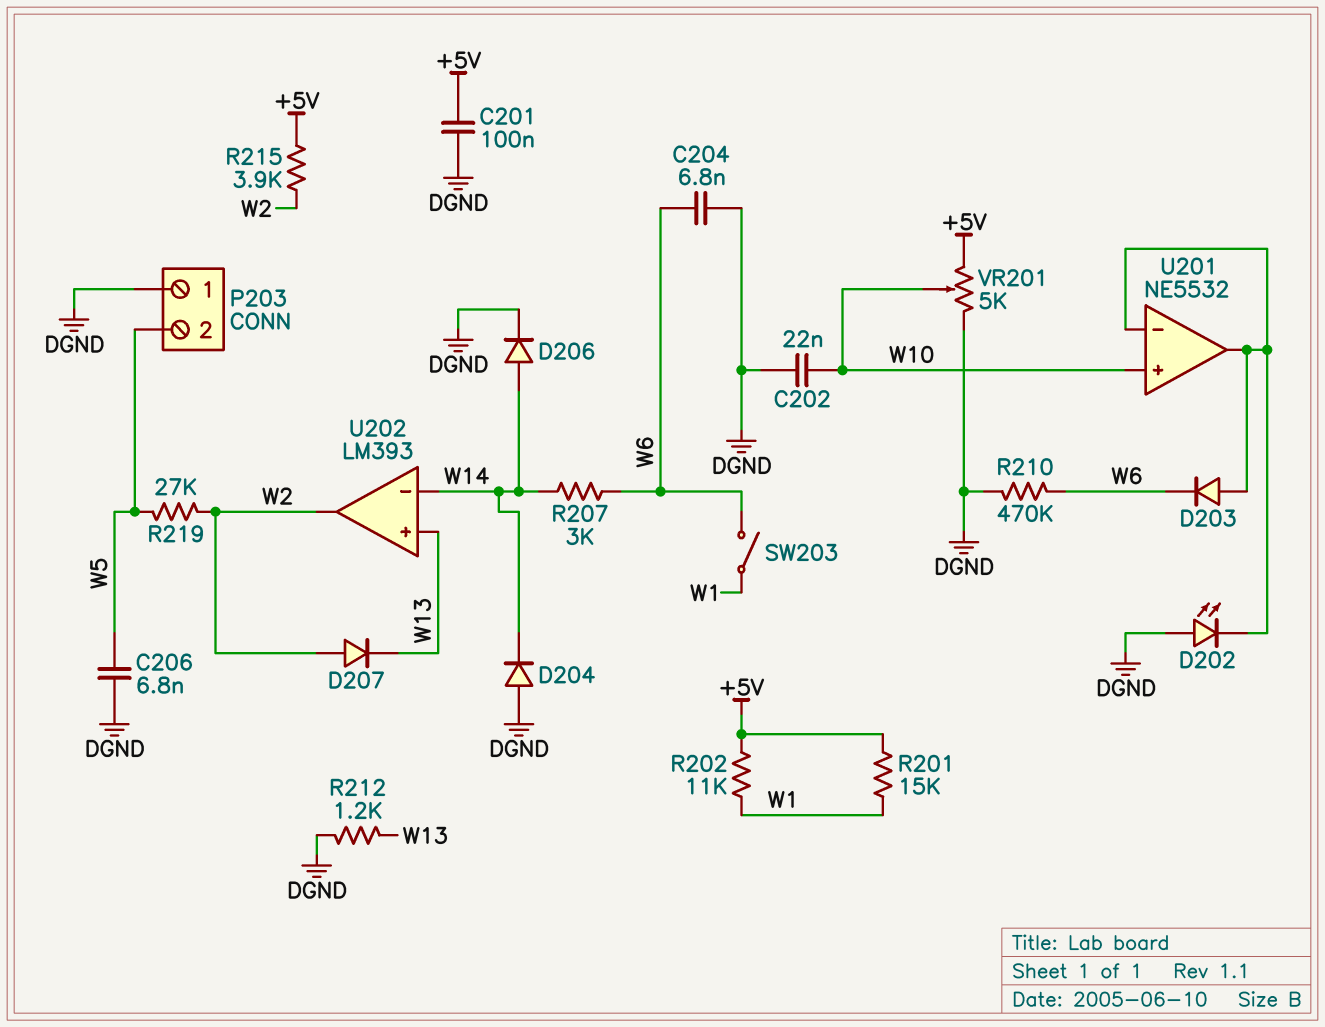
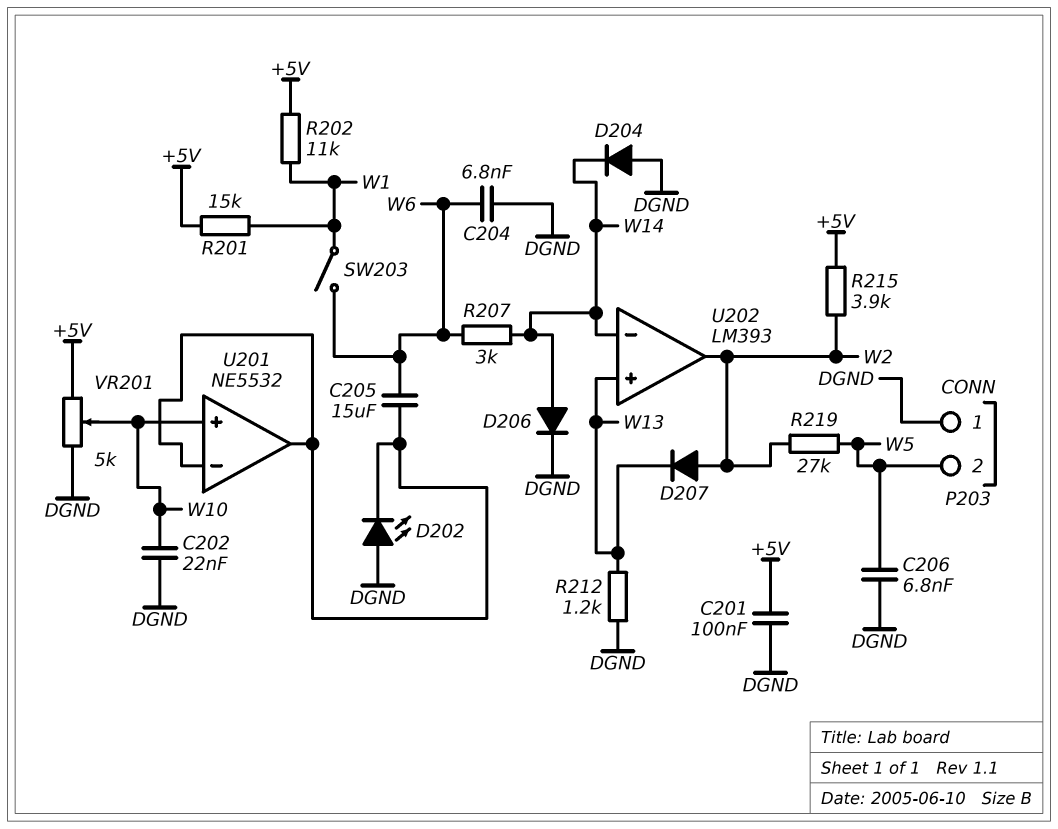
C205: none -> 15uF (U201/in-, W6)
D203: diode (A U201/in-, K W6) -> none
R210: 470k (DGND, W6) -> none

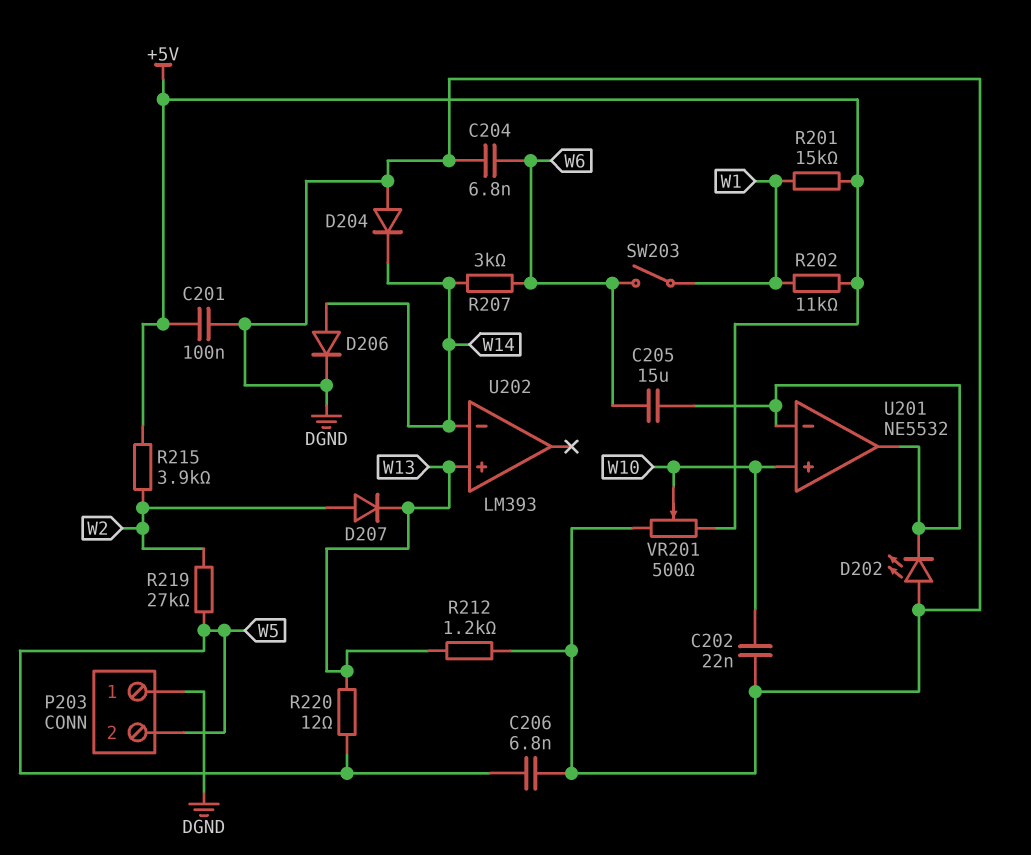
R220: none -> 12 (W5, W13)
U202 pin out: W2 -> none
VR201: 5k (+5V, DGND, wiper W10) -> 500 (+5V, DGND, wiper W10)

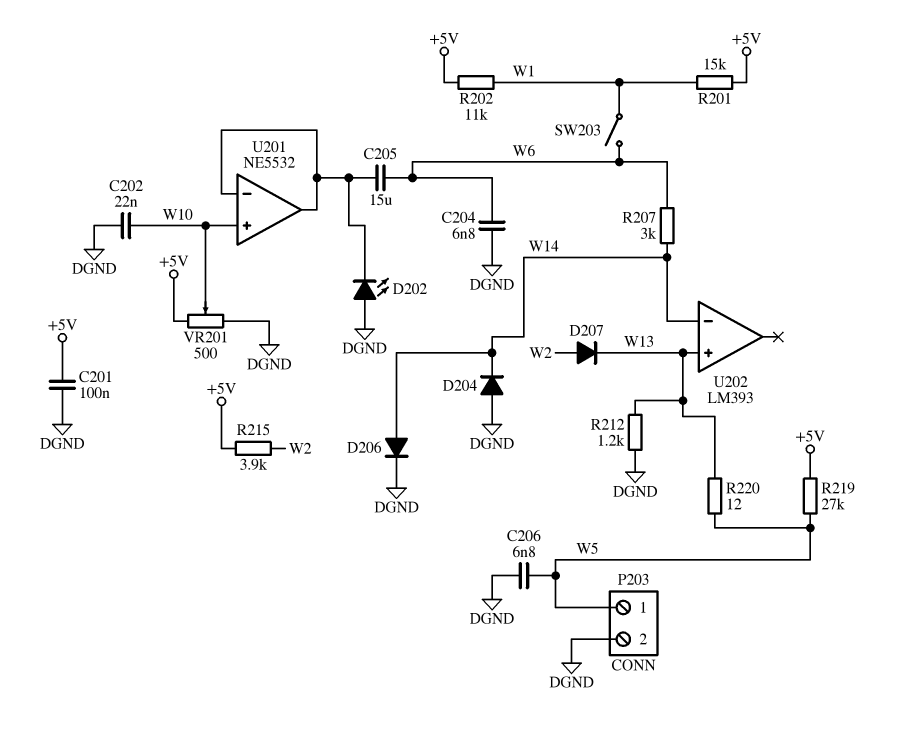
P203 pin 1: DGND -> W5
P203 pin 2: W5 -> DGND
R219: 27k (W2, W5) -> 27k (+5V, W5)

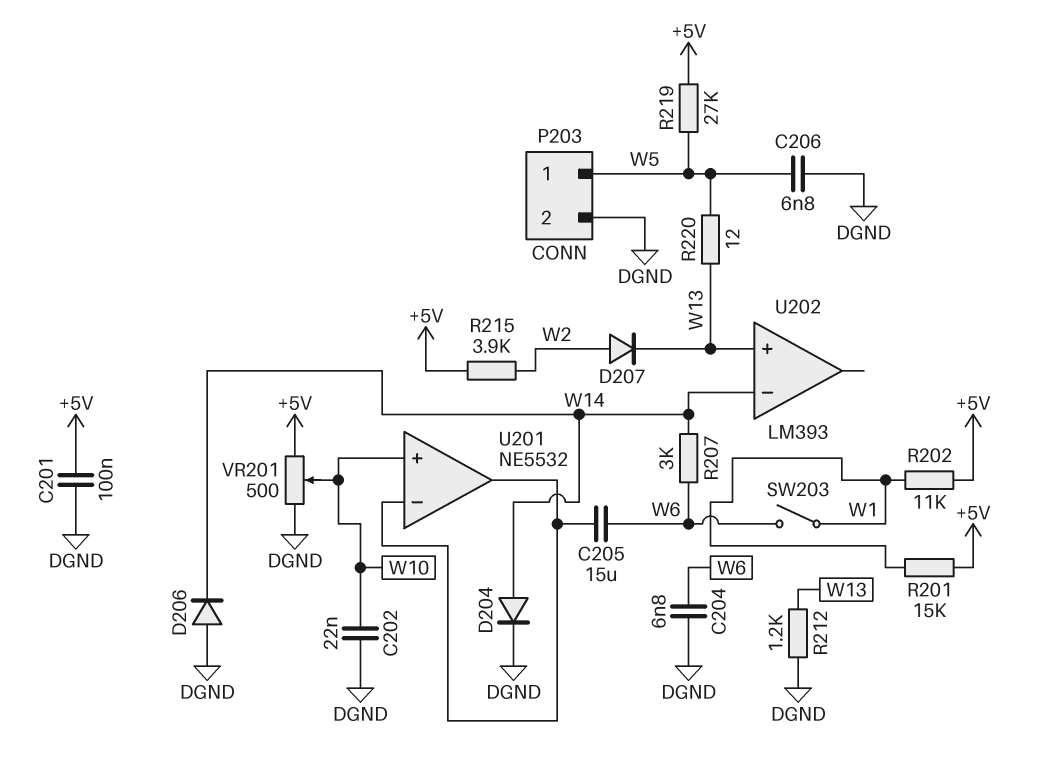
D202: LED (A DGND, K U201/in-) -> none
D204: diode (A DGND, K W14) -> diode (A W14, K DGND)
D206: diode (A W14, K DGND) -> diode (A DGND, K W14)

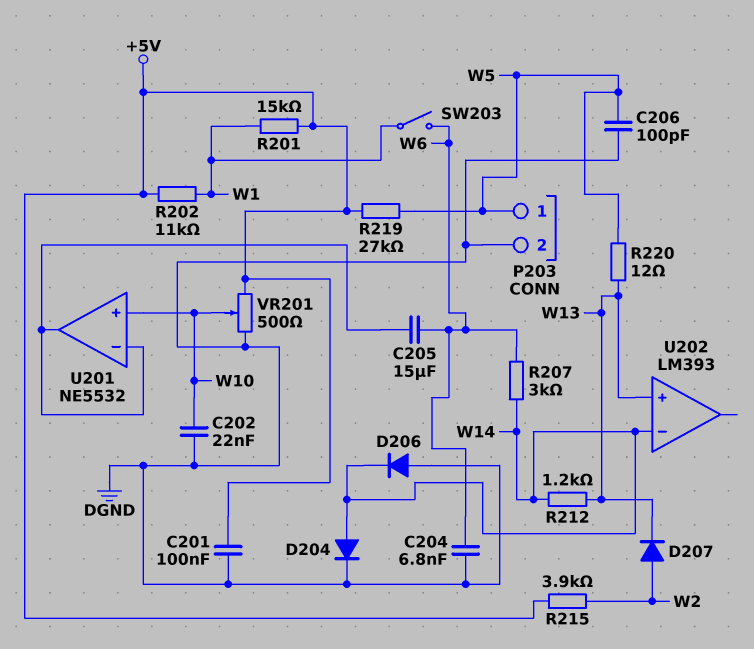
C206: 6.8nF (DGND, W5) -> 100pF (DGND, W5)
R212: 1.2k (DGND, W13) -> 1.2k (W13, W14)

